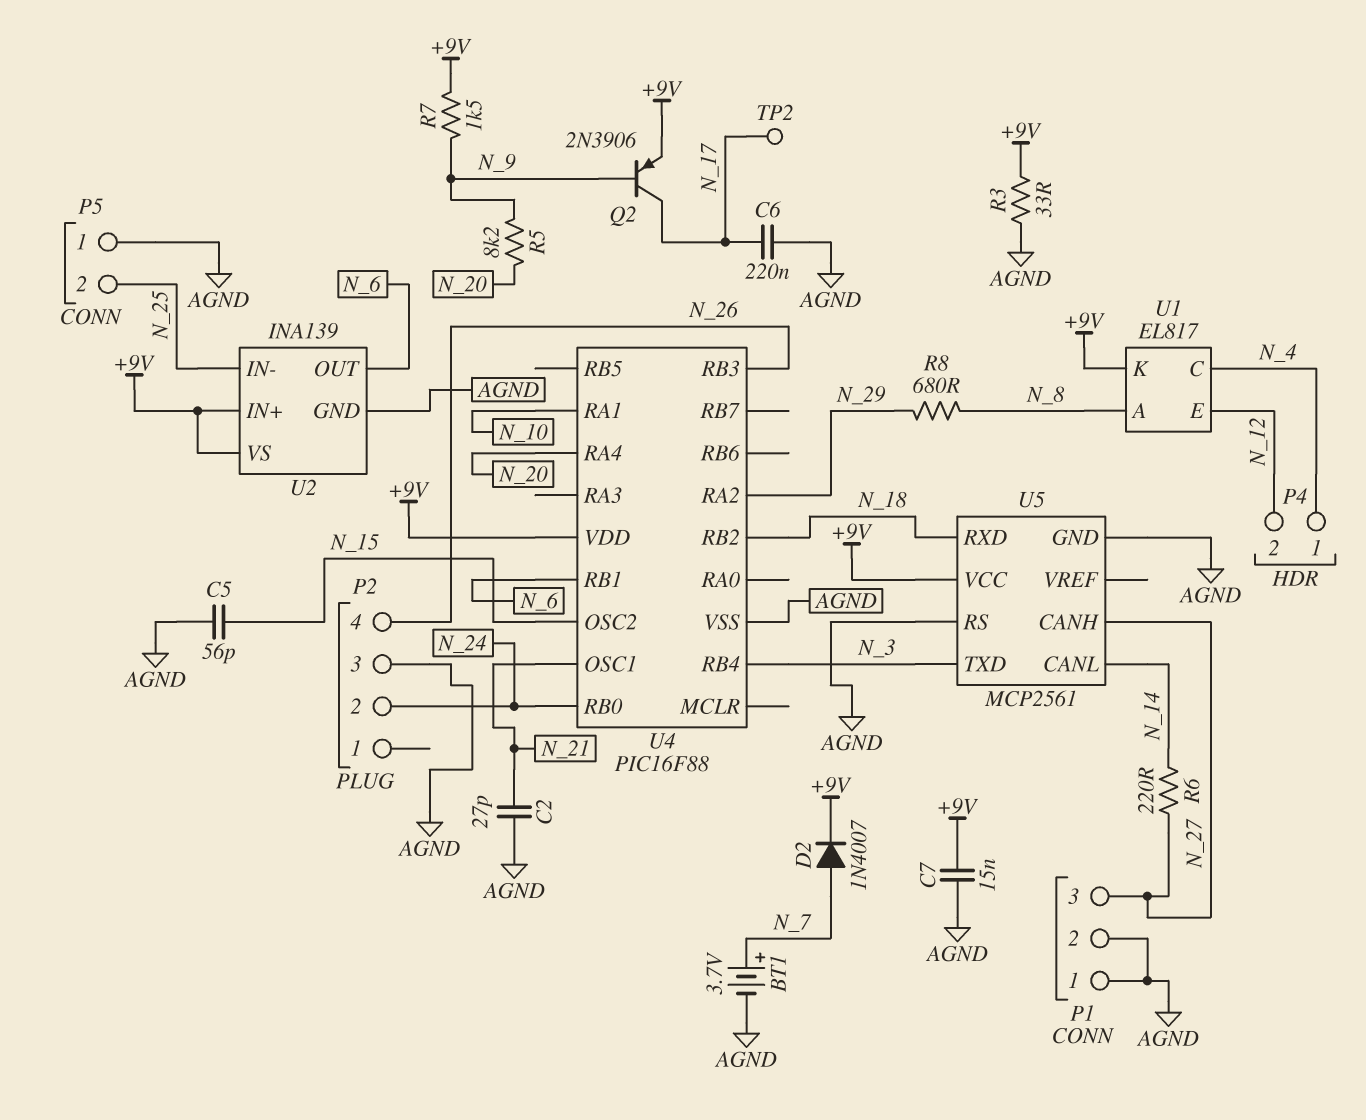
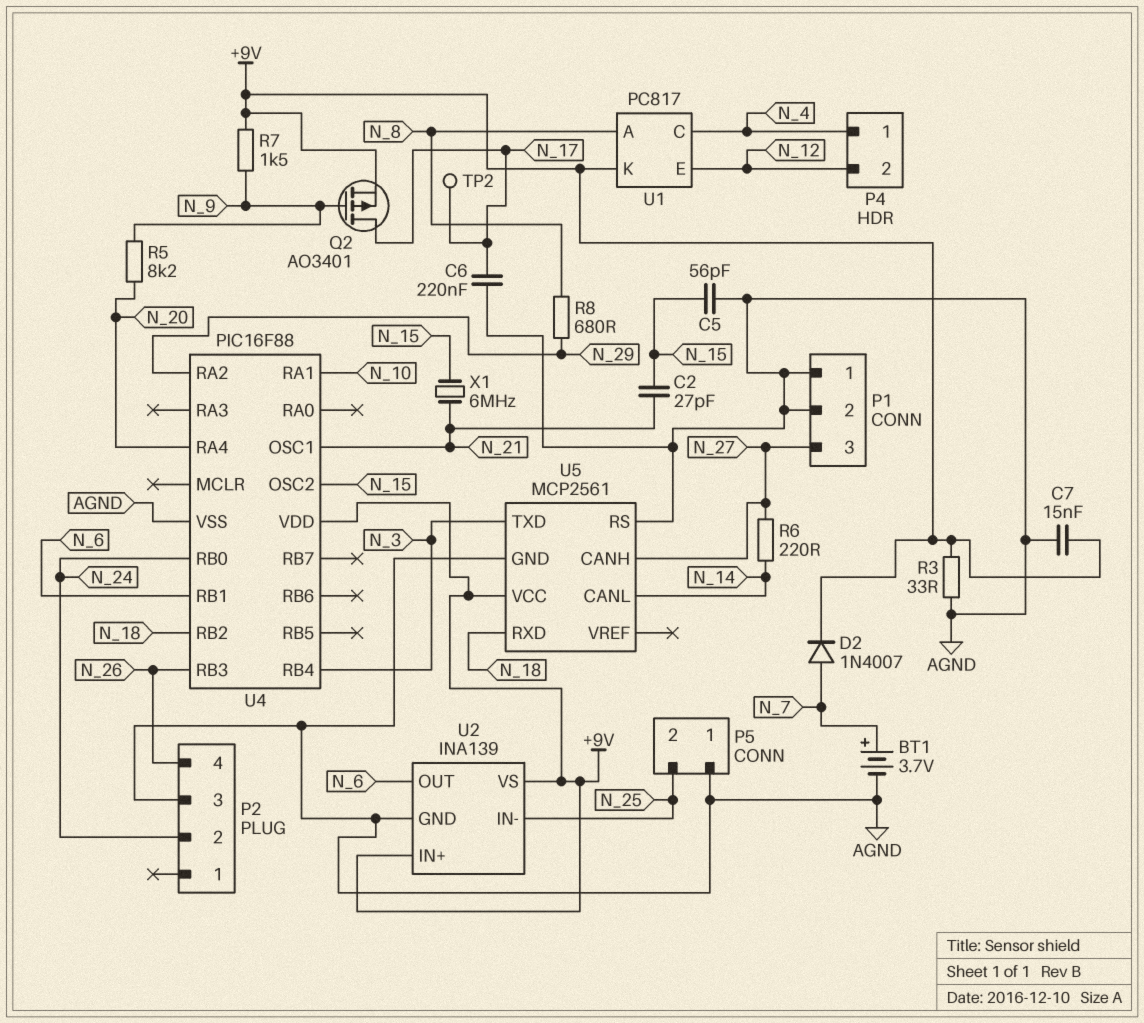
C2: 27pF (AGND, N_21) -> 27pF (N_15, N_21)
Q2: PNP 2N3906 (B N_9, C N_17, E +9V) -> PMOS AO3401 (G N_9, D N_17, S +9V)
U1: EL817 -> PC817
X1: none -> 6MHz (N_15, N_21)

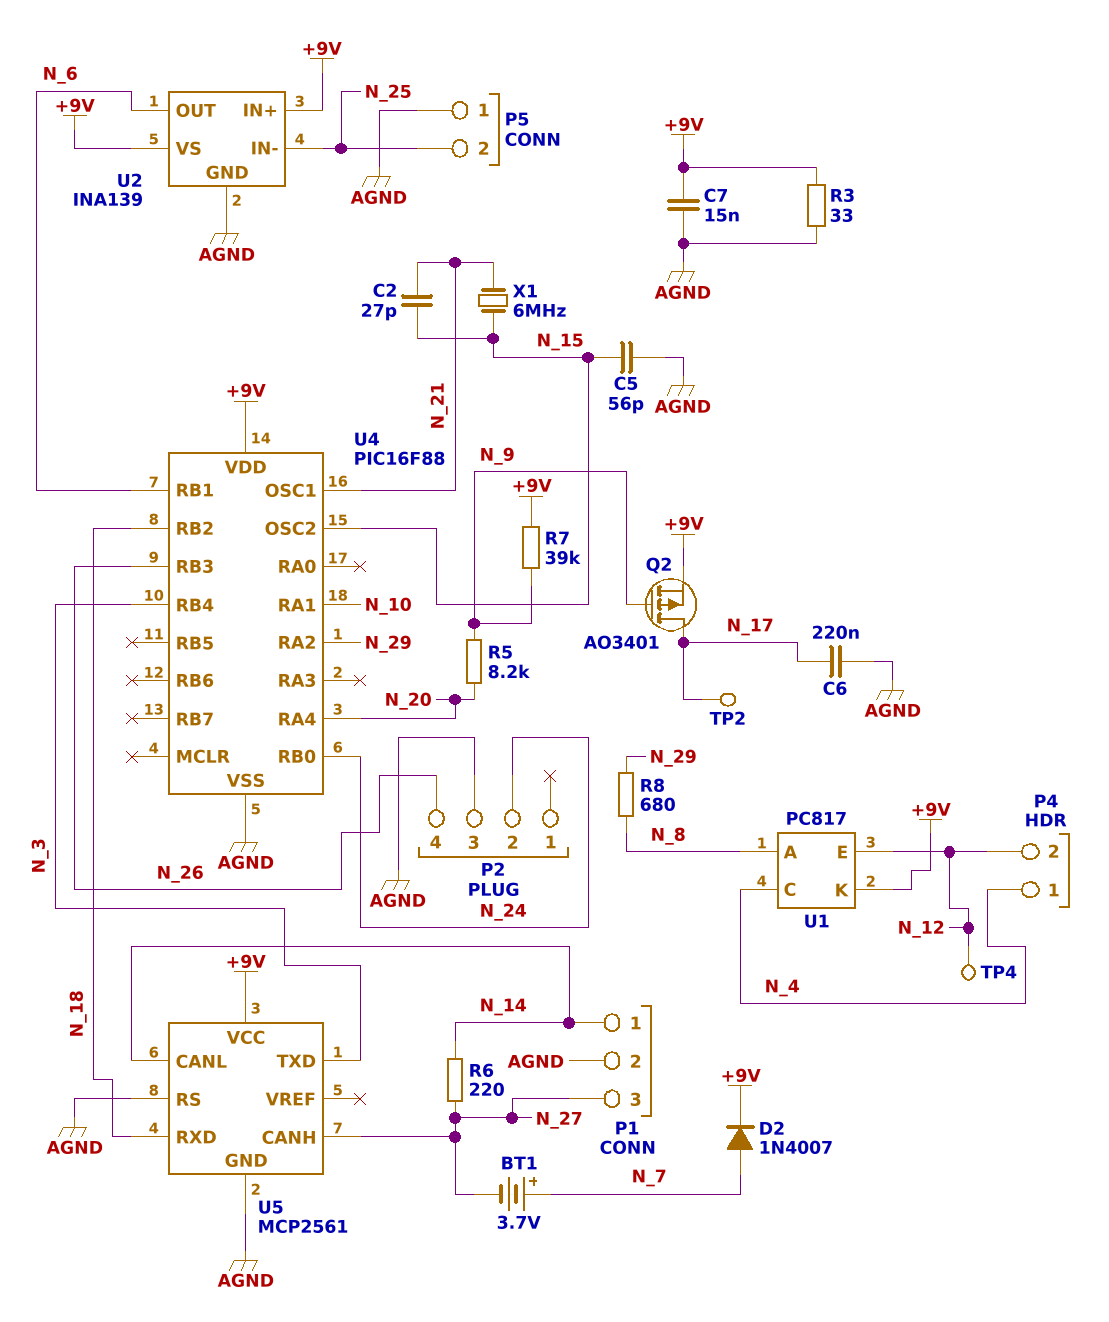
BT1: 3.7V (plus N_7, minus AGND) -> 3.7V (plus N_7, minus N_27)
P1 pin 1: AGND -> N_14
R7: 1.5k (+9V, N_9) -> 39k (+9V, N_9)
TP4: none -> test point (N_12)

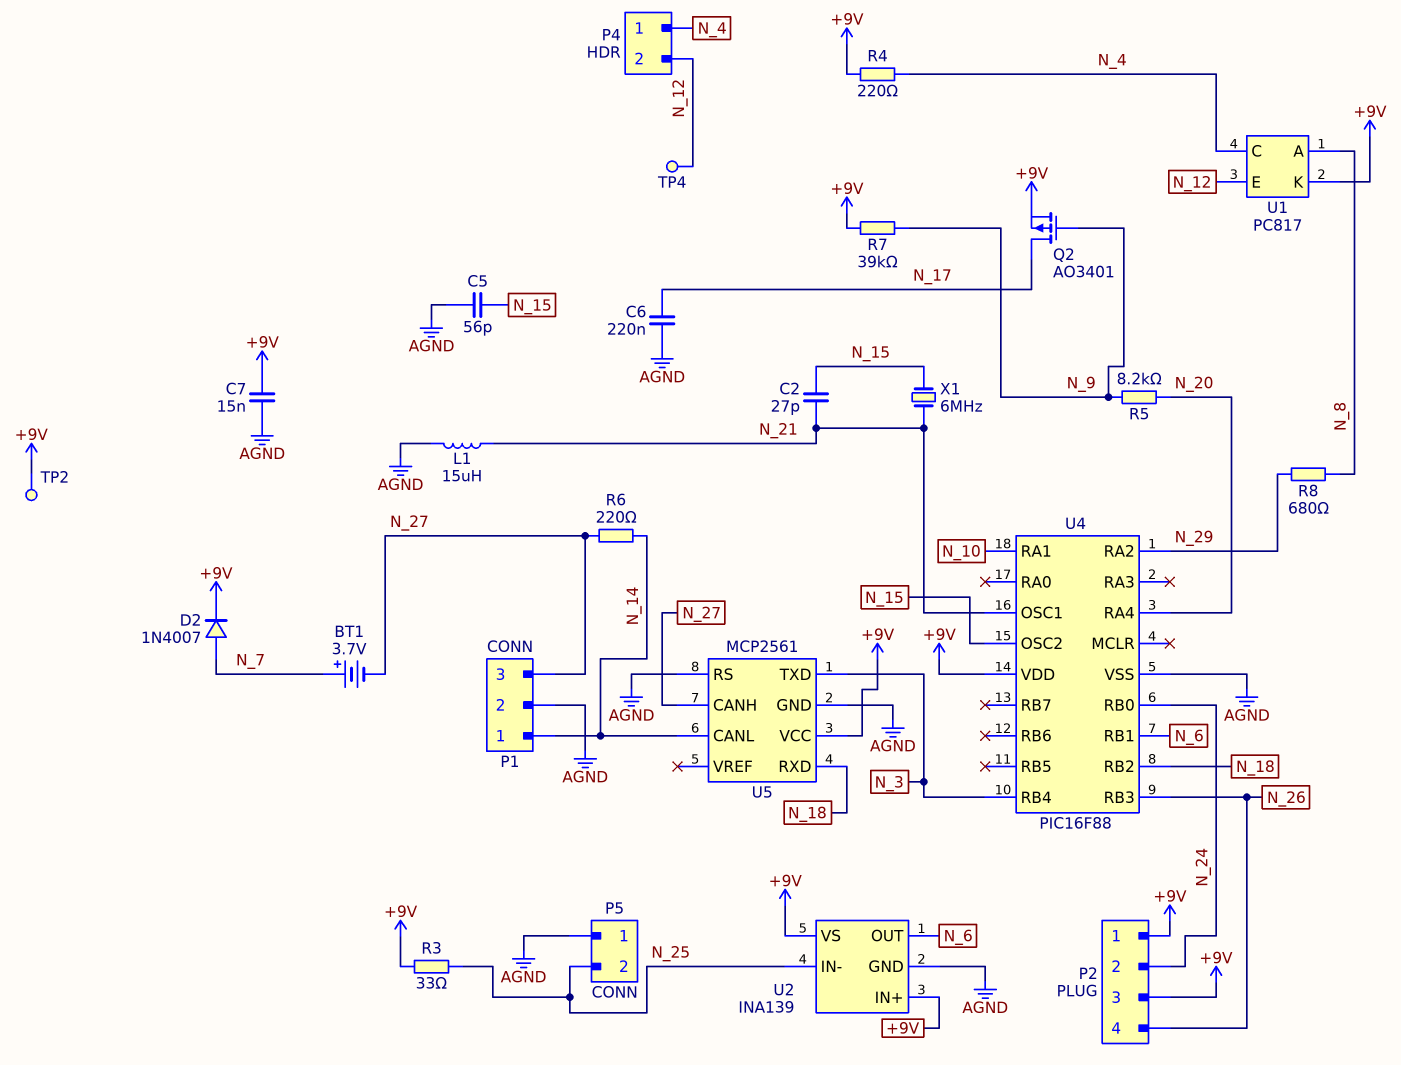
L1: none -> 15uH (AGND, N_21)
P2 pin 1: none -> +9V
P2 pin 3: AGND -> +9V
R3: 33 (+9V, AGND) -> 33 (+9V, N_25)
R4: none -> 220 (+9V, N_4)
TP2: test point (N_17) -> test point (+9V)

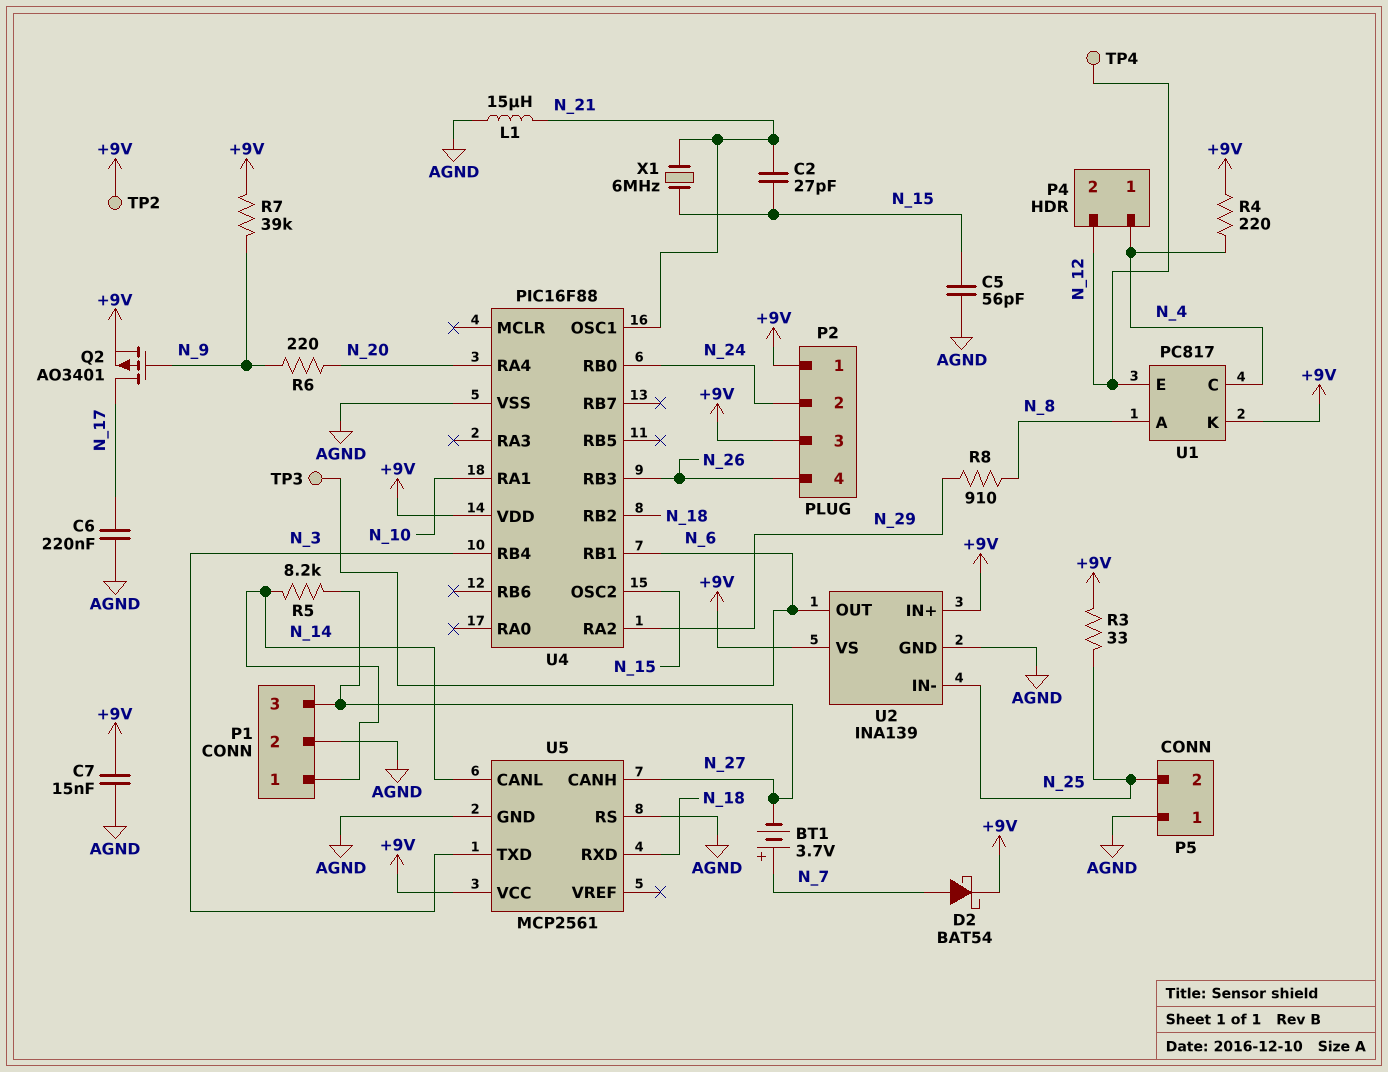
D2: diode 1N4007 (A N_7, K +9V) -> schottky BAT54 (A N_7, K +9V)
R5: 8.2k (N_9, N_20) -> 8.2k (N_14, N_27)
R6: 220 (N_14, N_27) -> 220 (N_9, N_20)
R8: 680 (N_8, N_29) -> 910 (N_8, N_29)
TP3: none -> test point (N_6)

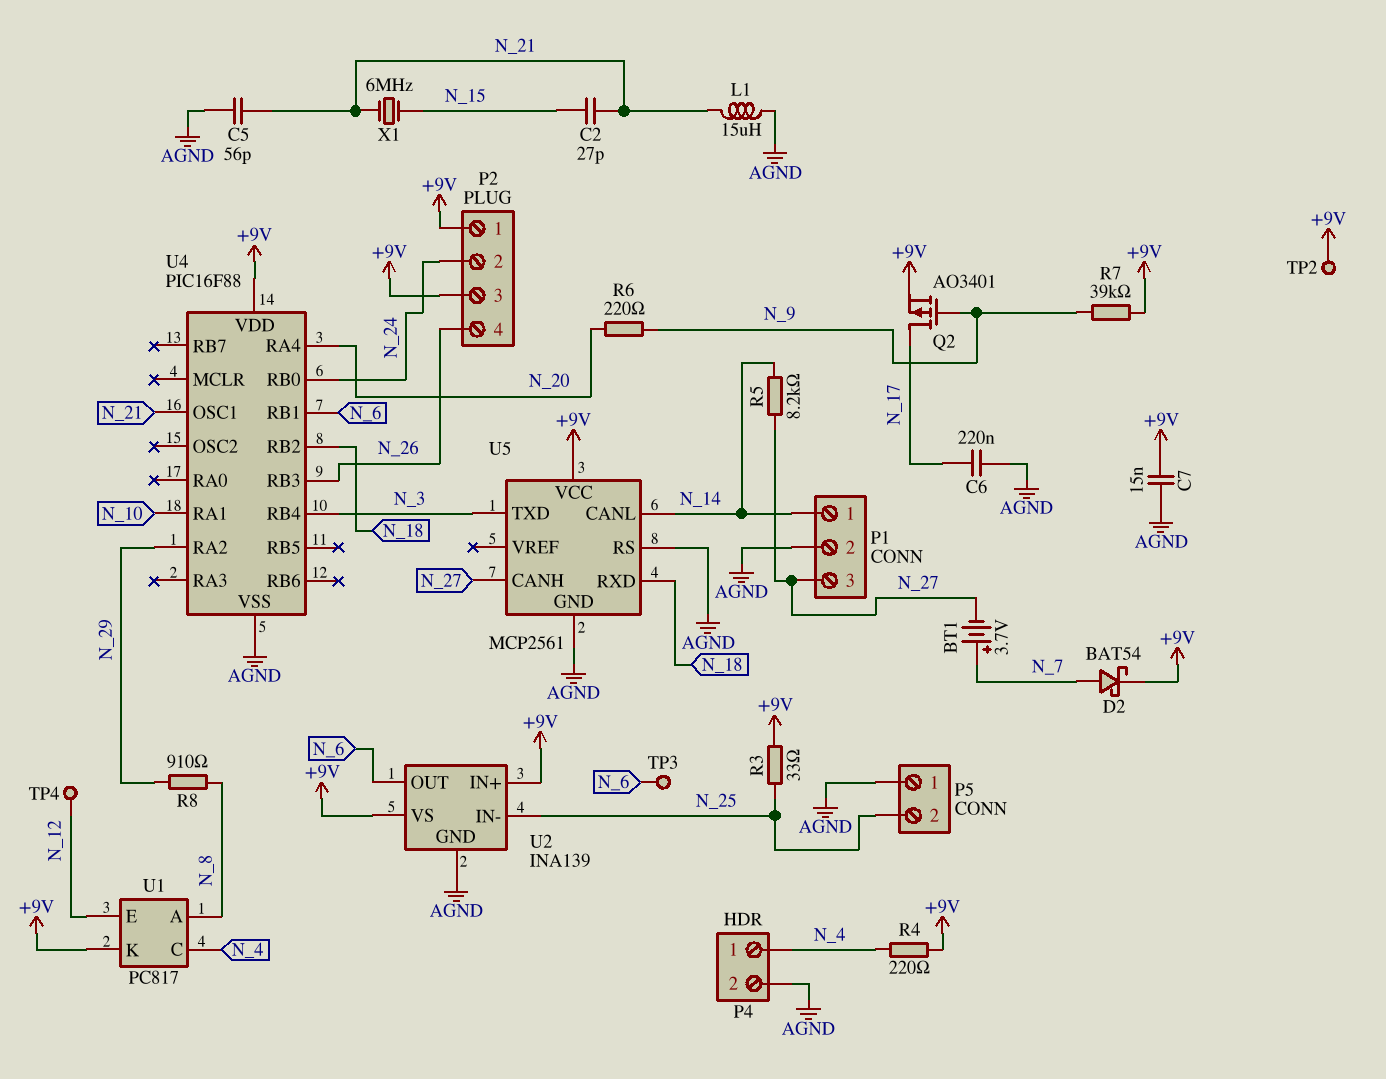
C5: 56pF (AGND, N_15) -> 56pF (AGND, N_21)
P4 pin 2: N_12 -> AGND
U4 pin OSC2: N_15 -> none

